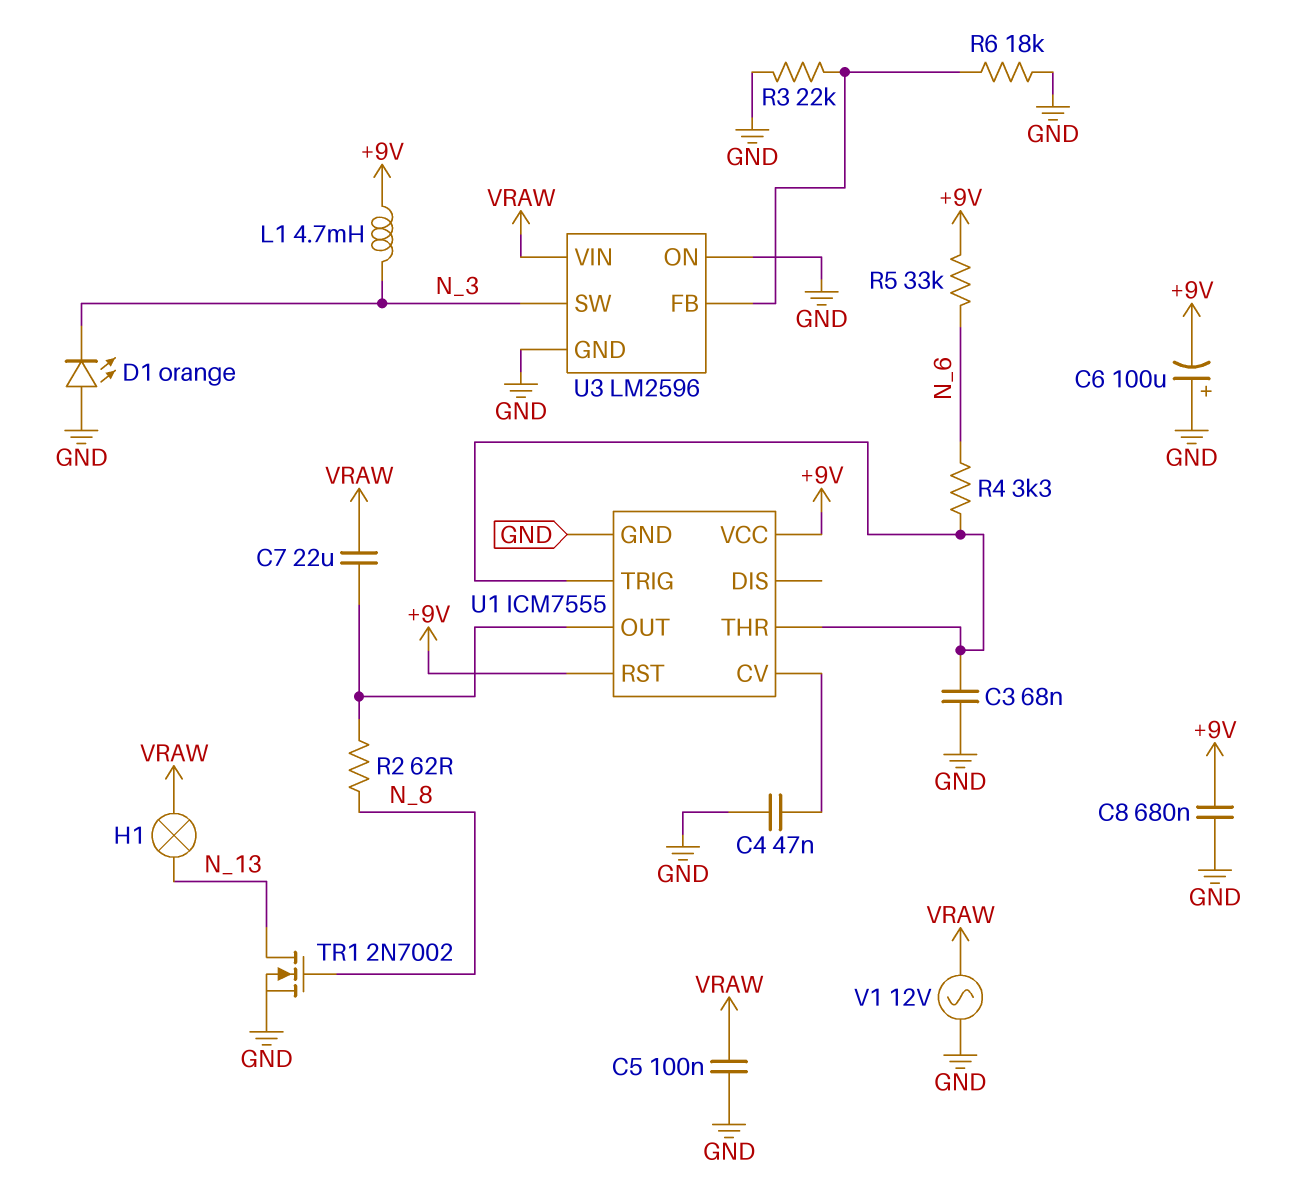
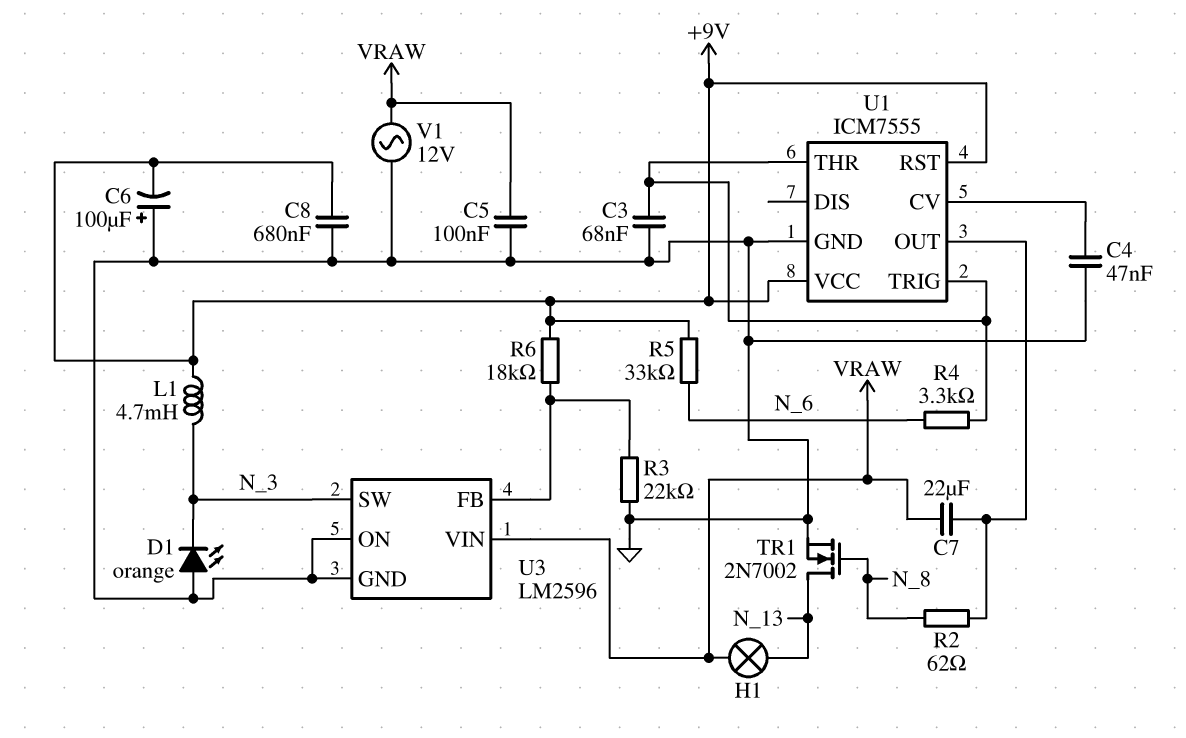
R6: 18k (GND, U3/FB) -> 18k (+9V, U3/FB)

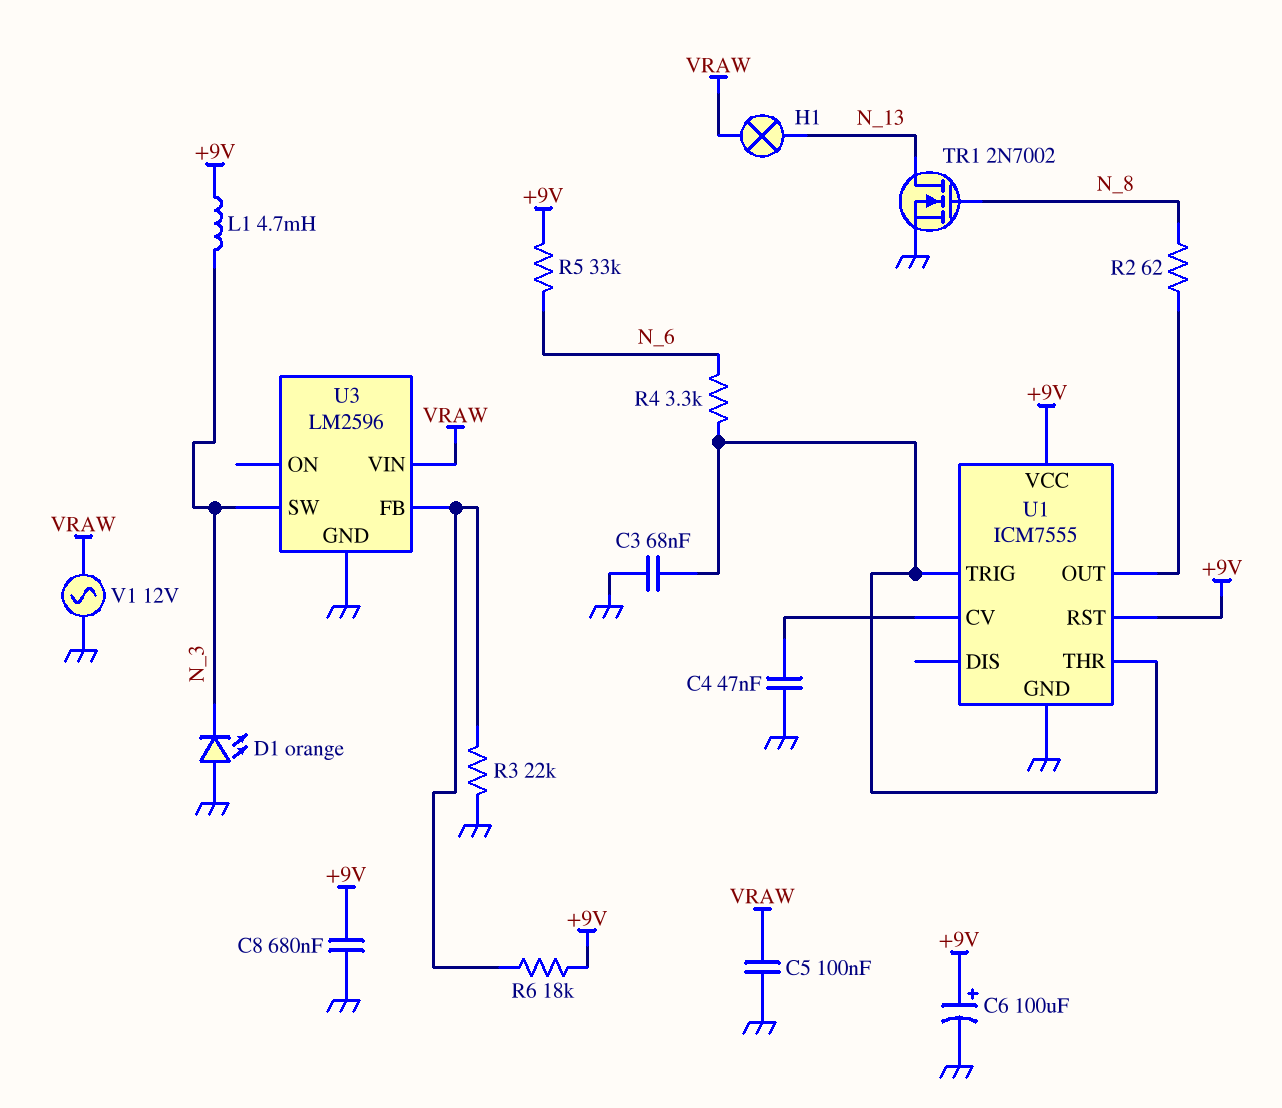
C6: 100uF (plus GND, minus +9V) -> 100uF (plus +9V, minus GND)
C7: 22uF (U1/OUT, VRAW) -> none
U3 pin ON: GND -> none

